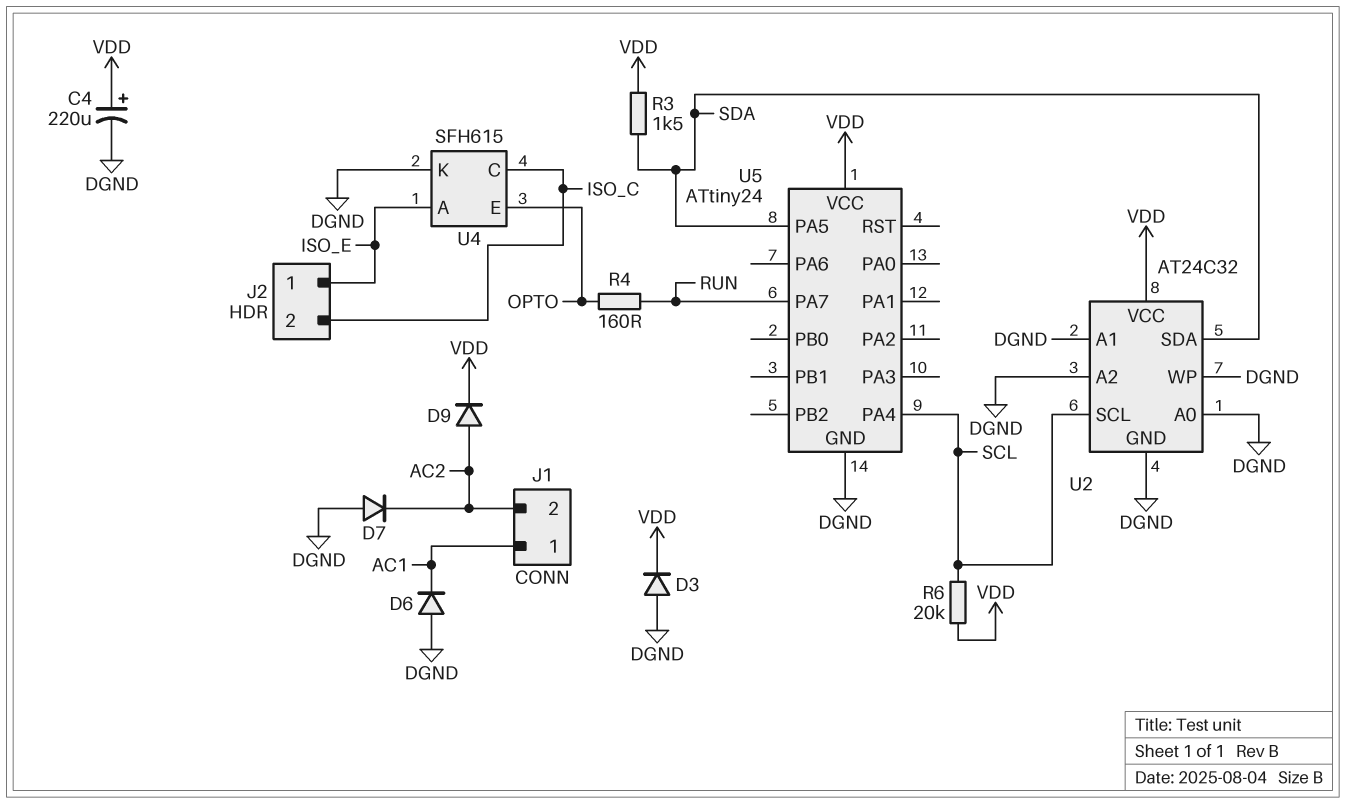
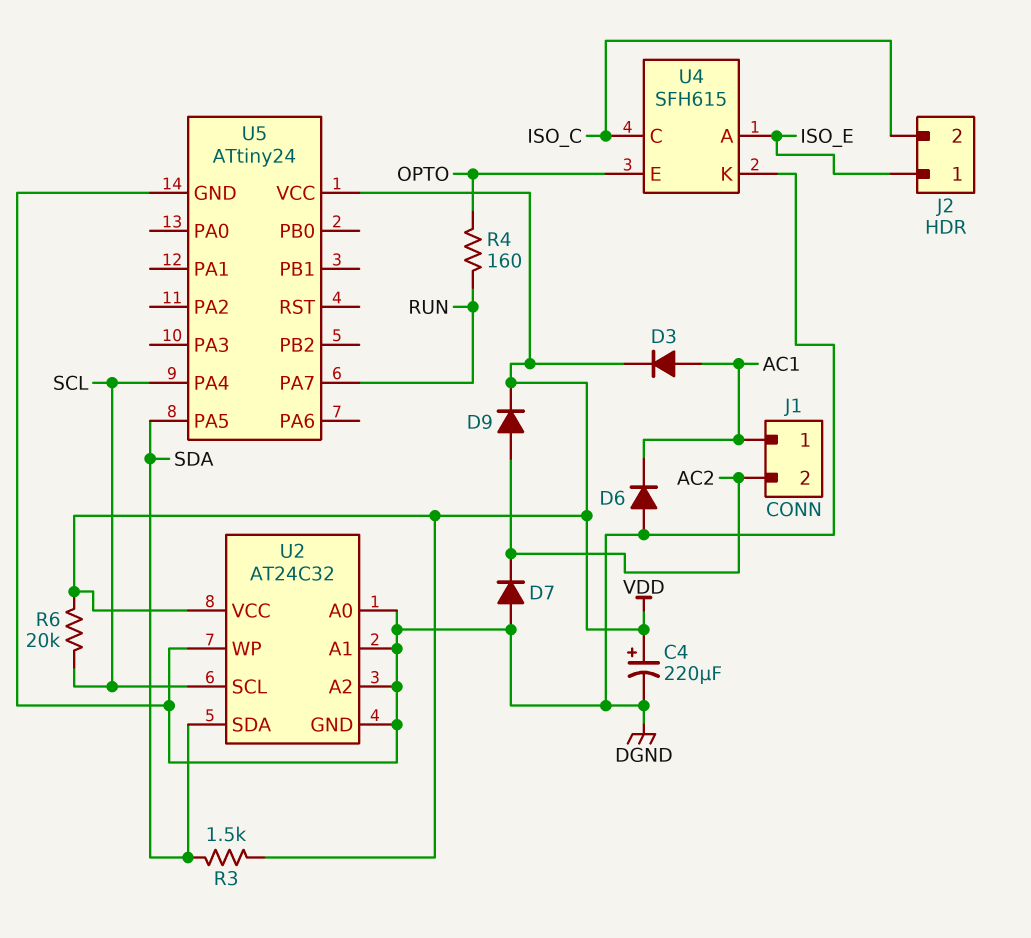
D3: diode (A DGND, K VDD) -> diode (A AC1, K VDD)

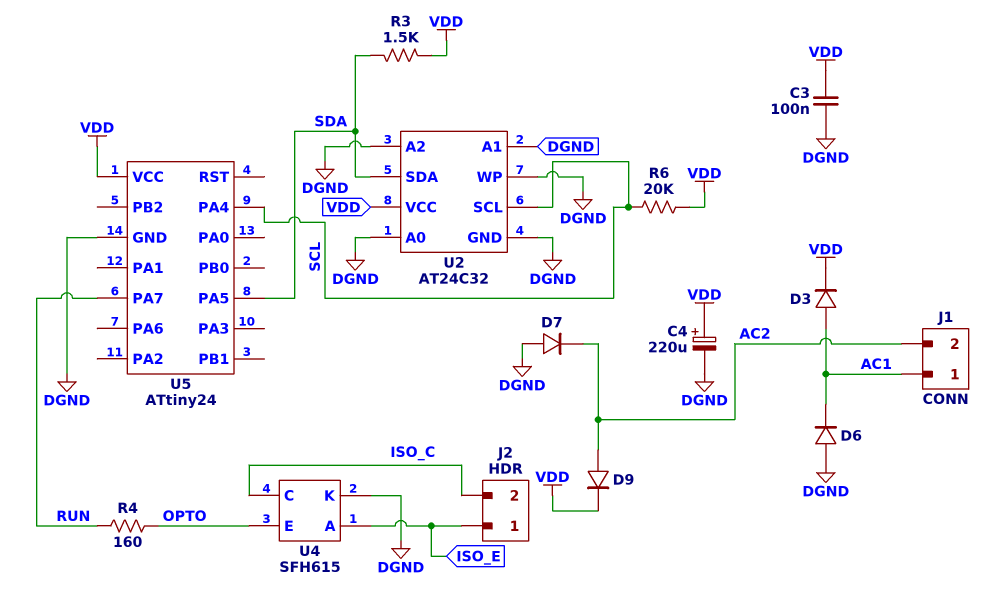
C3: none -> 100nF (DGND, VDD)

